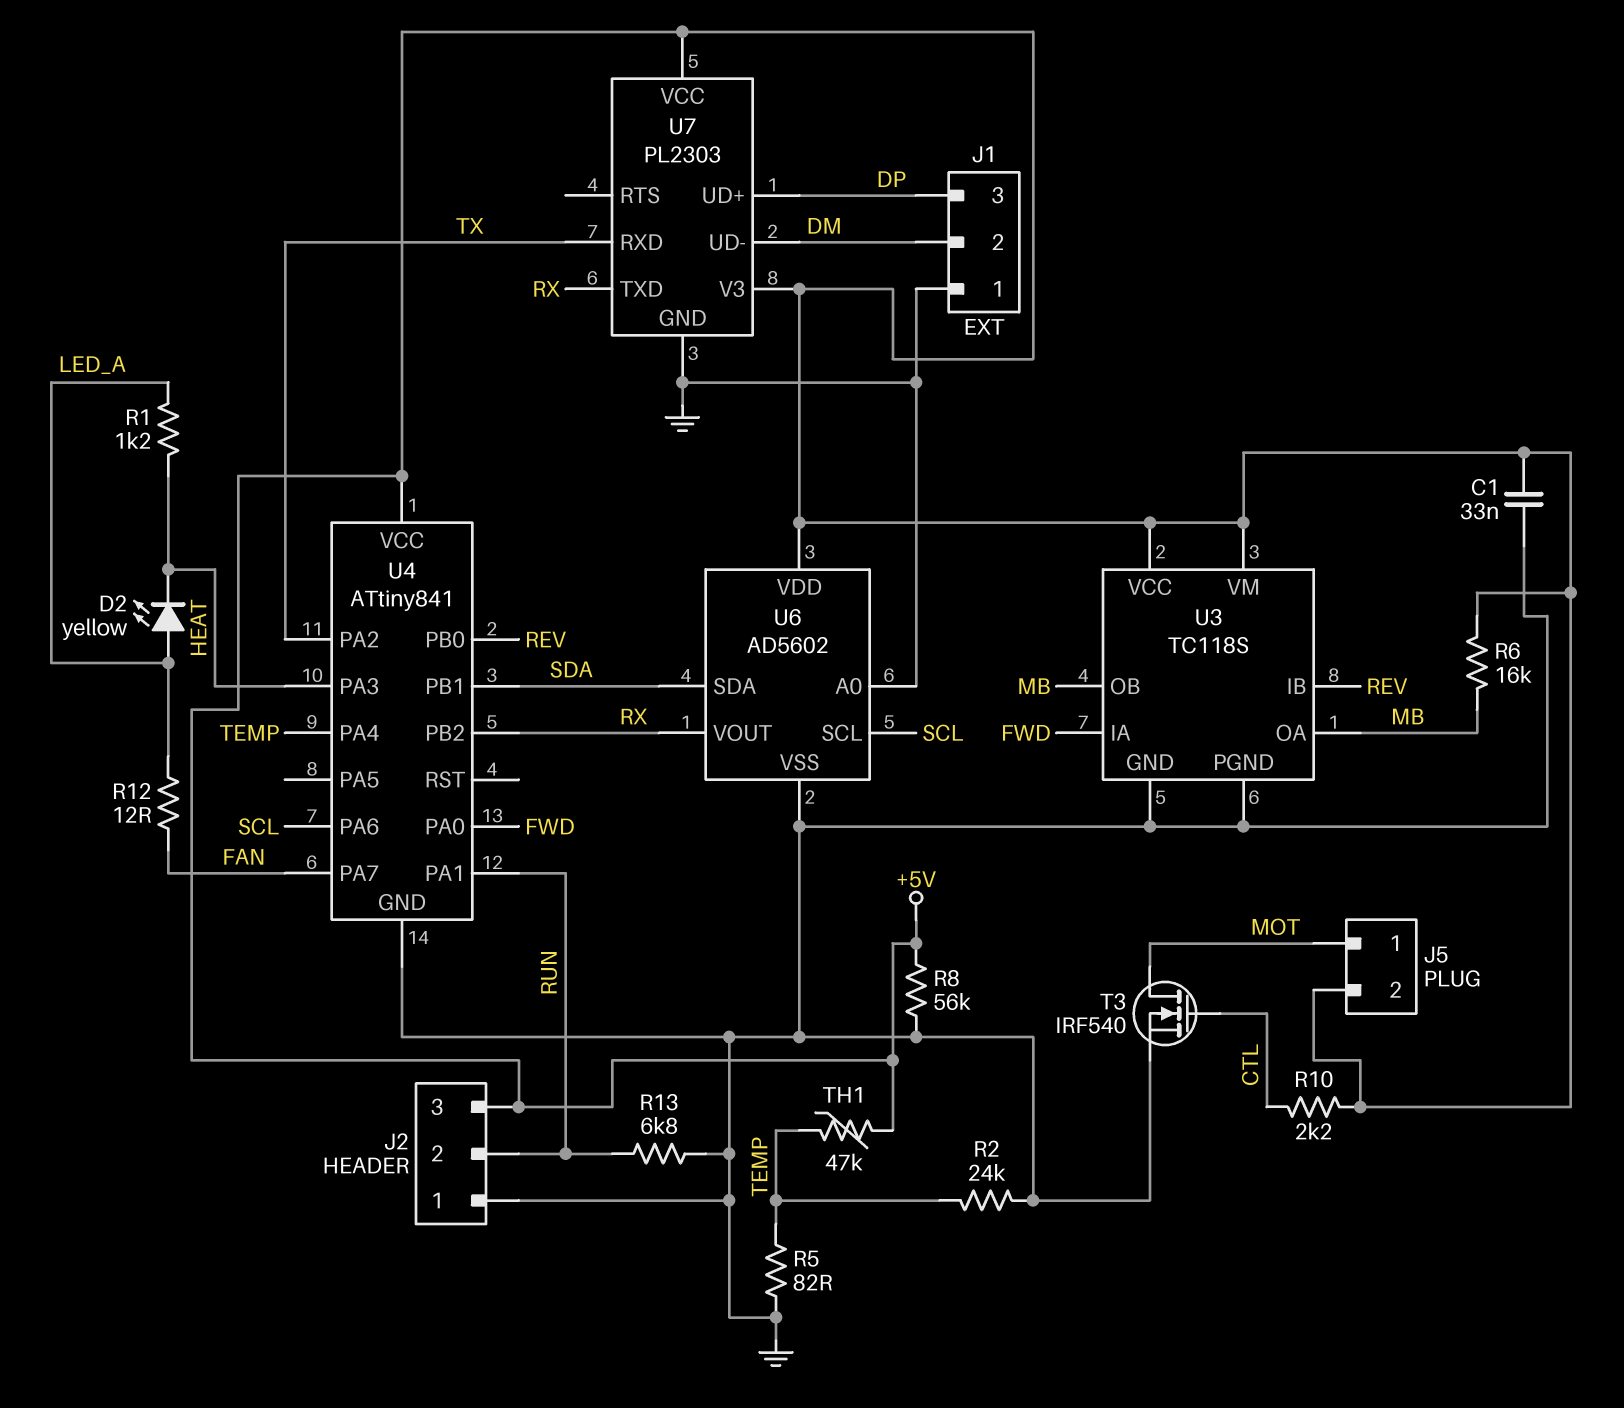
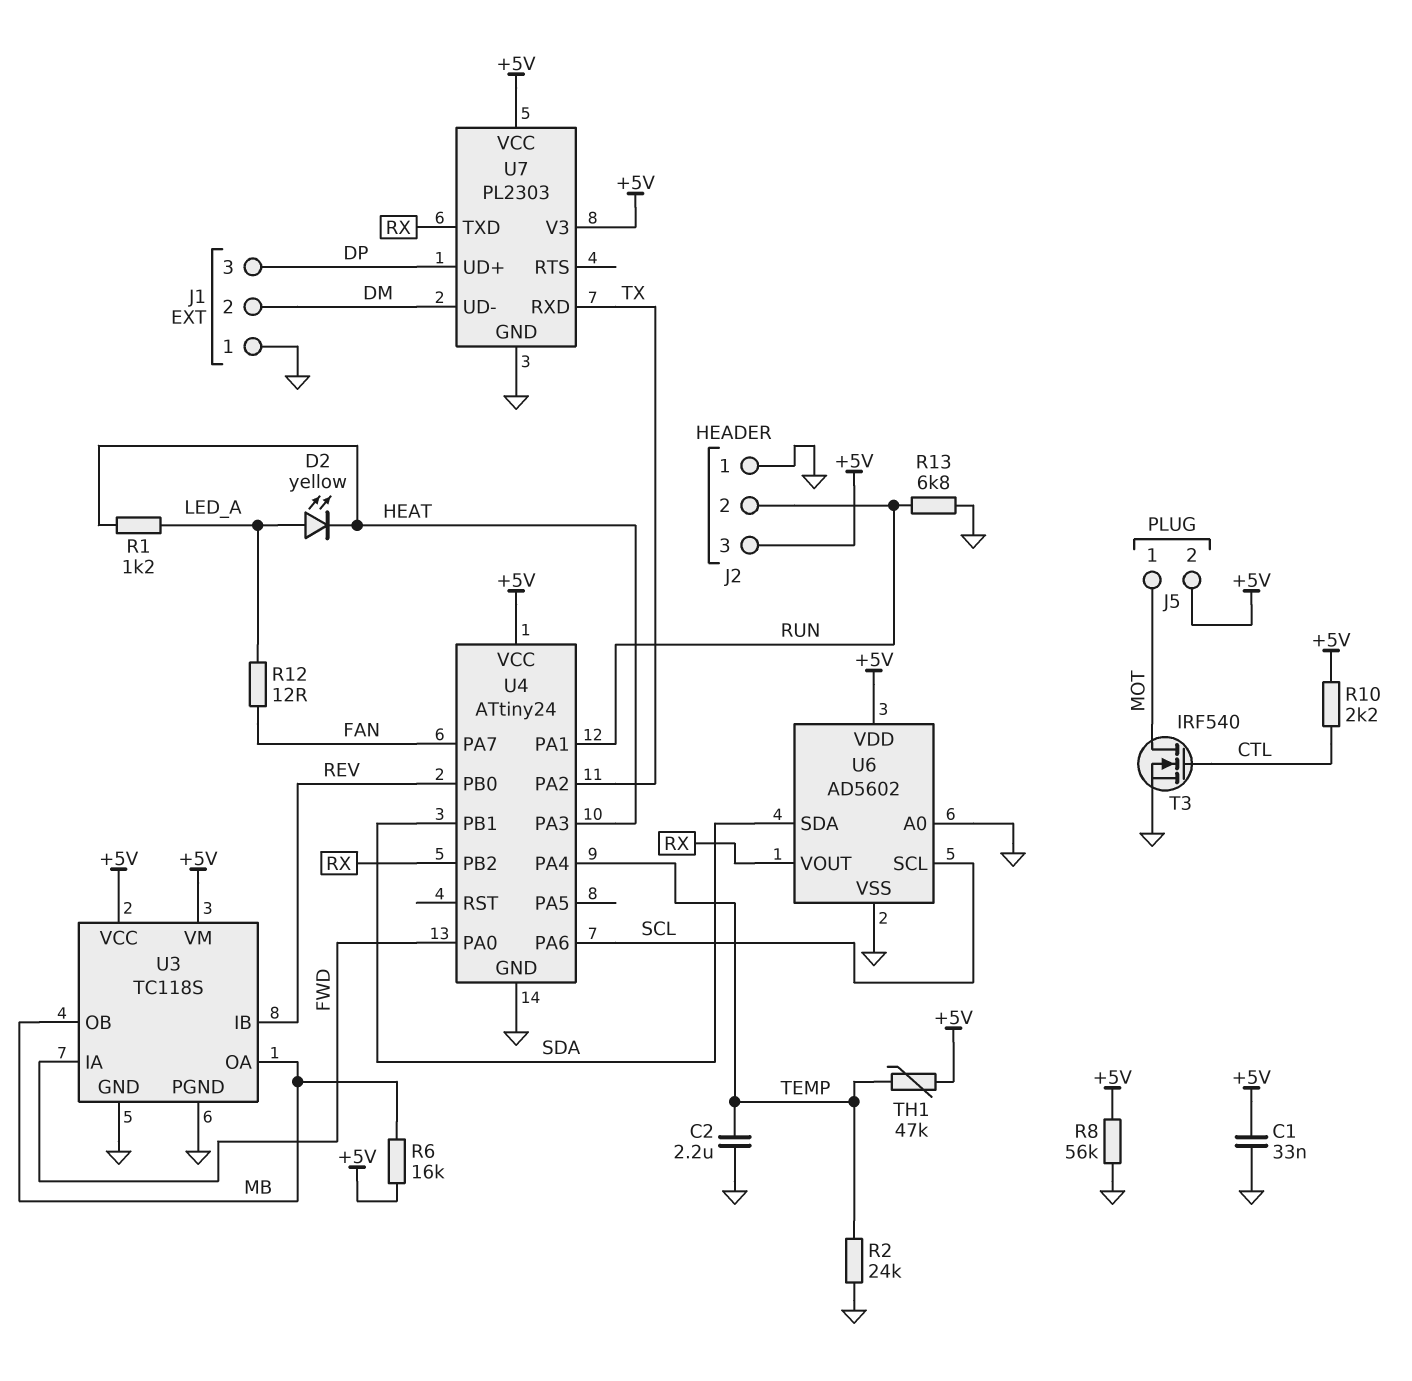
C2: none -> 2.2uF (GND, TEMP)
R5: 82 (GND, TEMP) -> none
U4: ATtiny841 -> ATtiny24

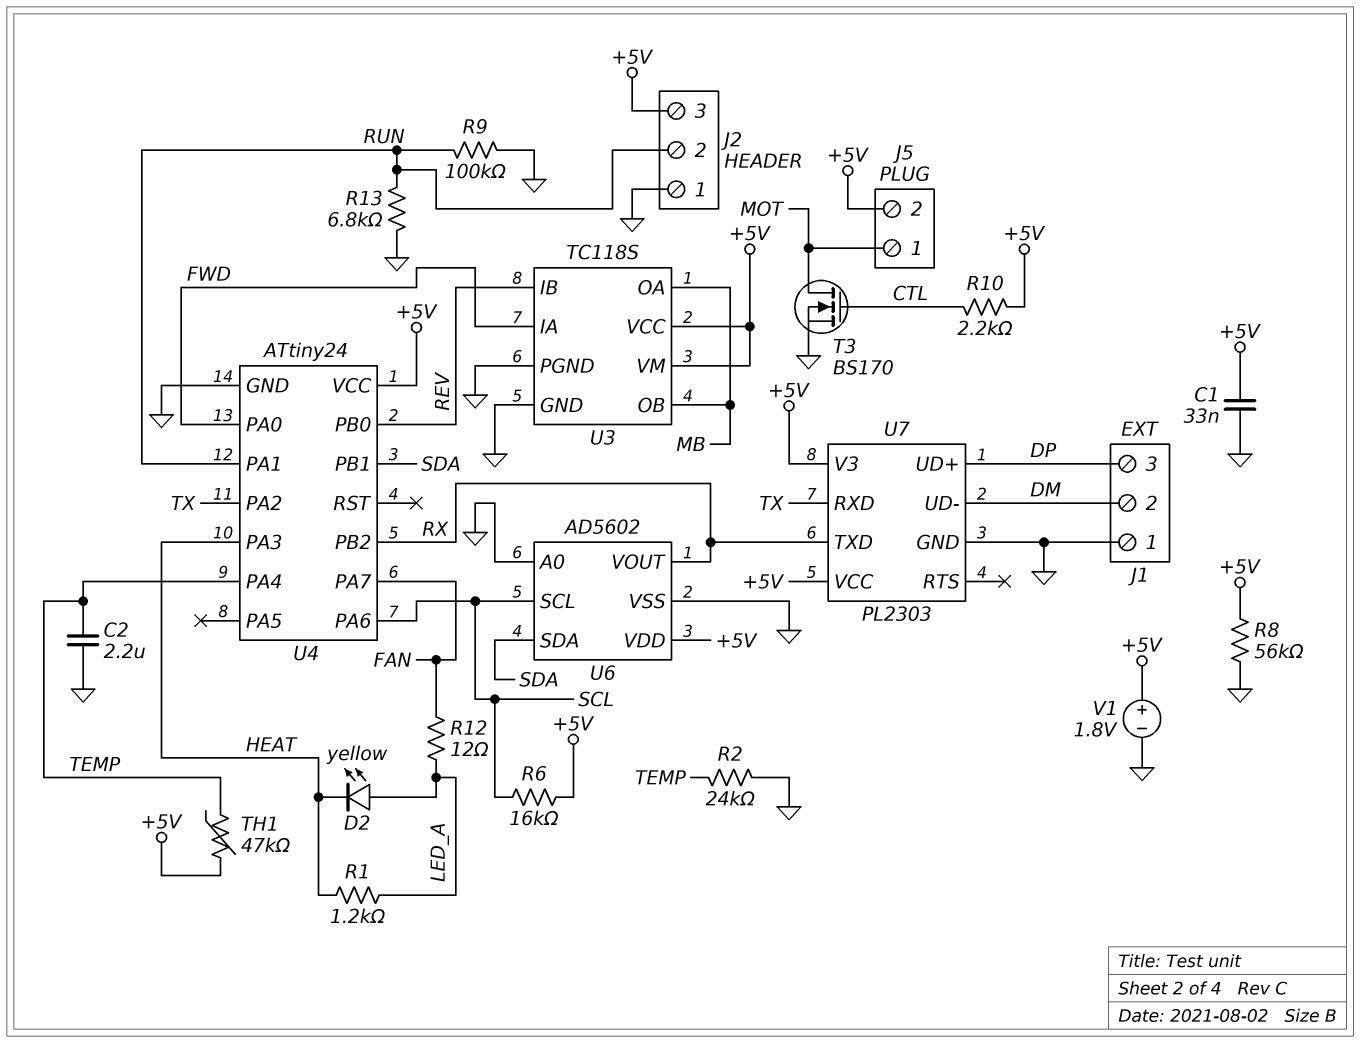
R6: 16k (+5V, MB) -> 16k (+5V, SCL)
R9: none -> 100k (GND, RUN)
T3: NMOS IRF540 (G CTL, D MOT, S GND) -> NMOS BS170 (G CTL, D MOT, S GND)
V1: none -> 1.8V (plus +5V, minus GND)

